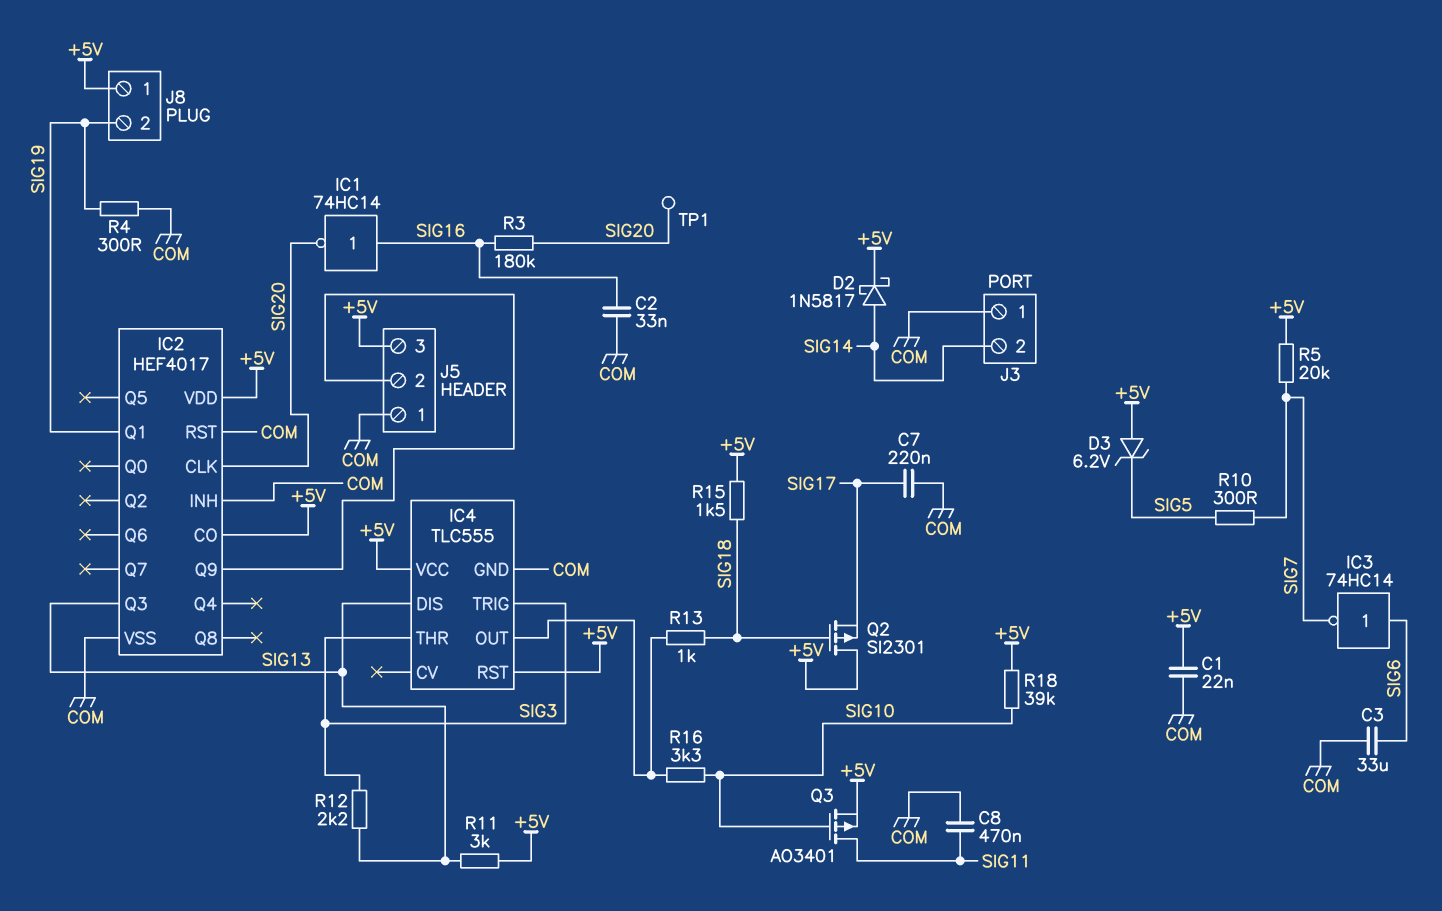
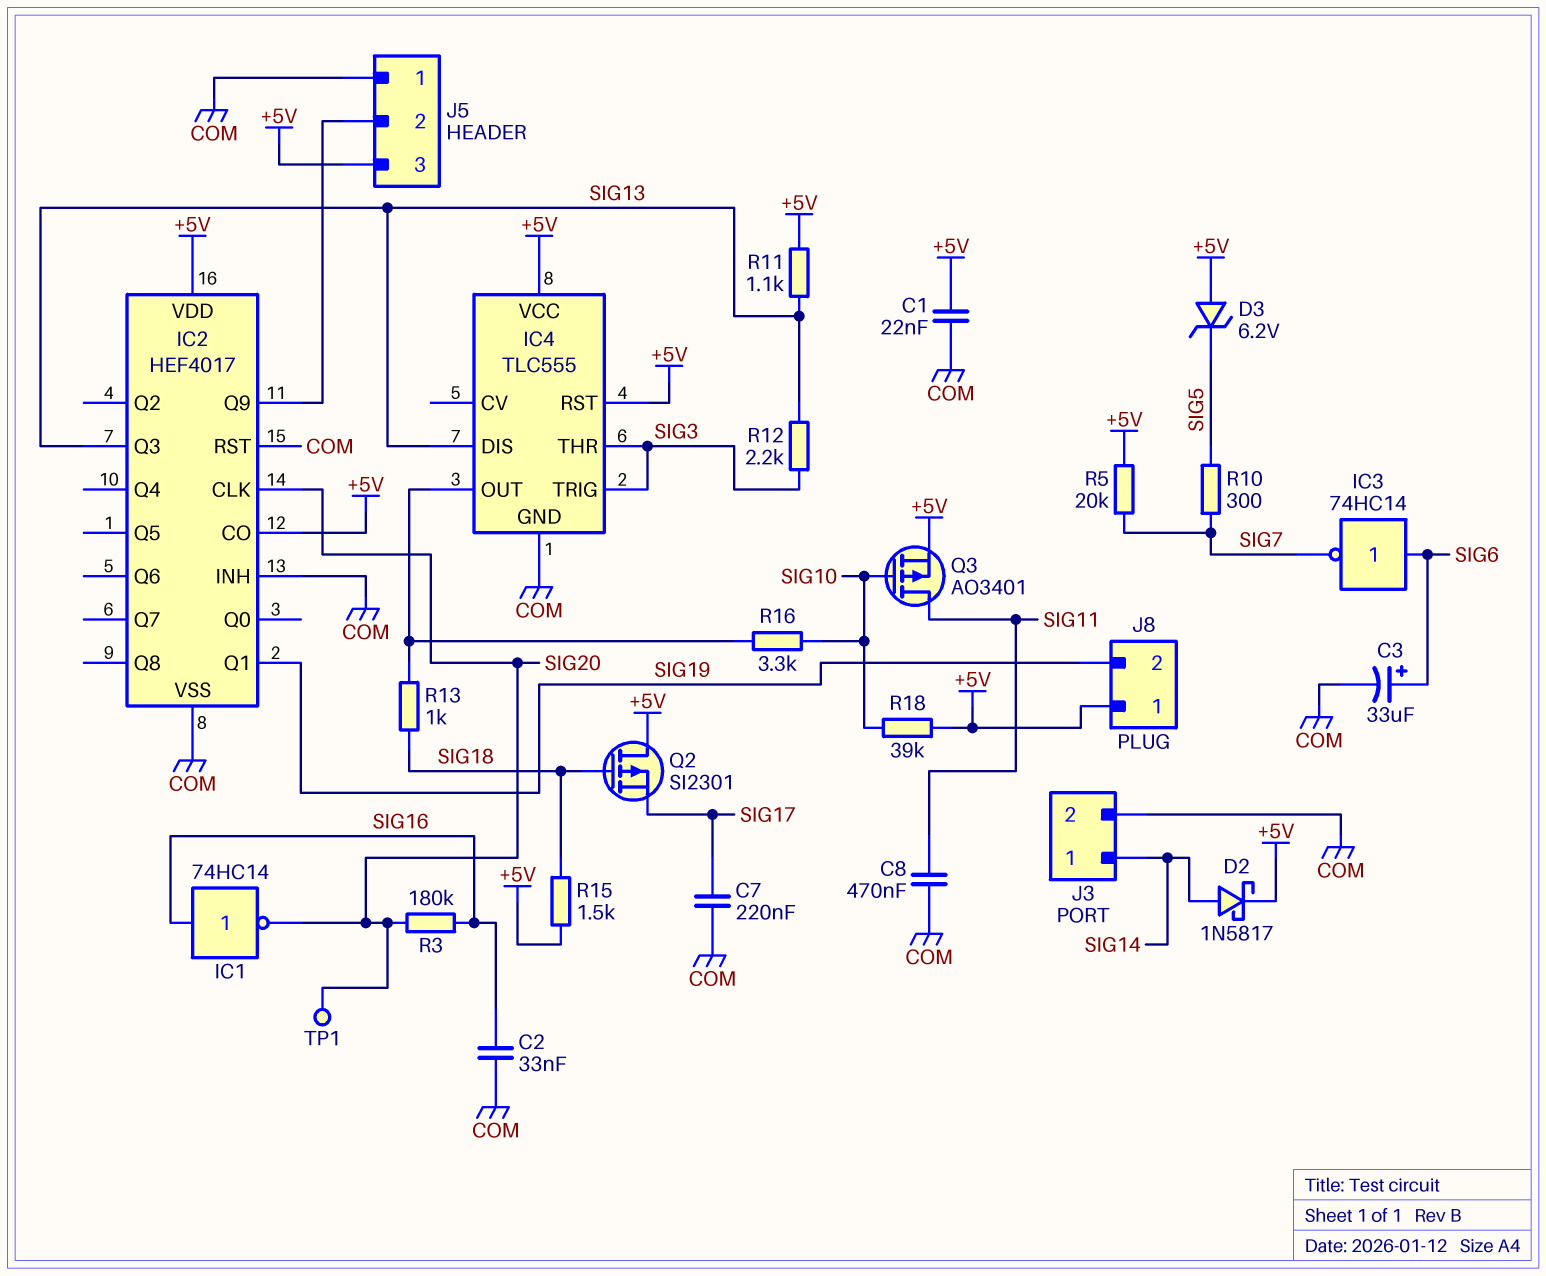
C3: 33uF (COM, SIG6) -> 33uF (plus SIG6, minus COM)
J3 pin 1: COM -> SIG14
J3 pin 2: SIG14 -> COM
R4: 300 (COM, SIG19) -> none
R11: 3k (+5V, SIG13) -> 1.1k (+5V, SIG13)

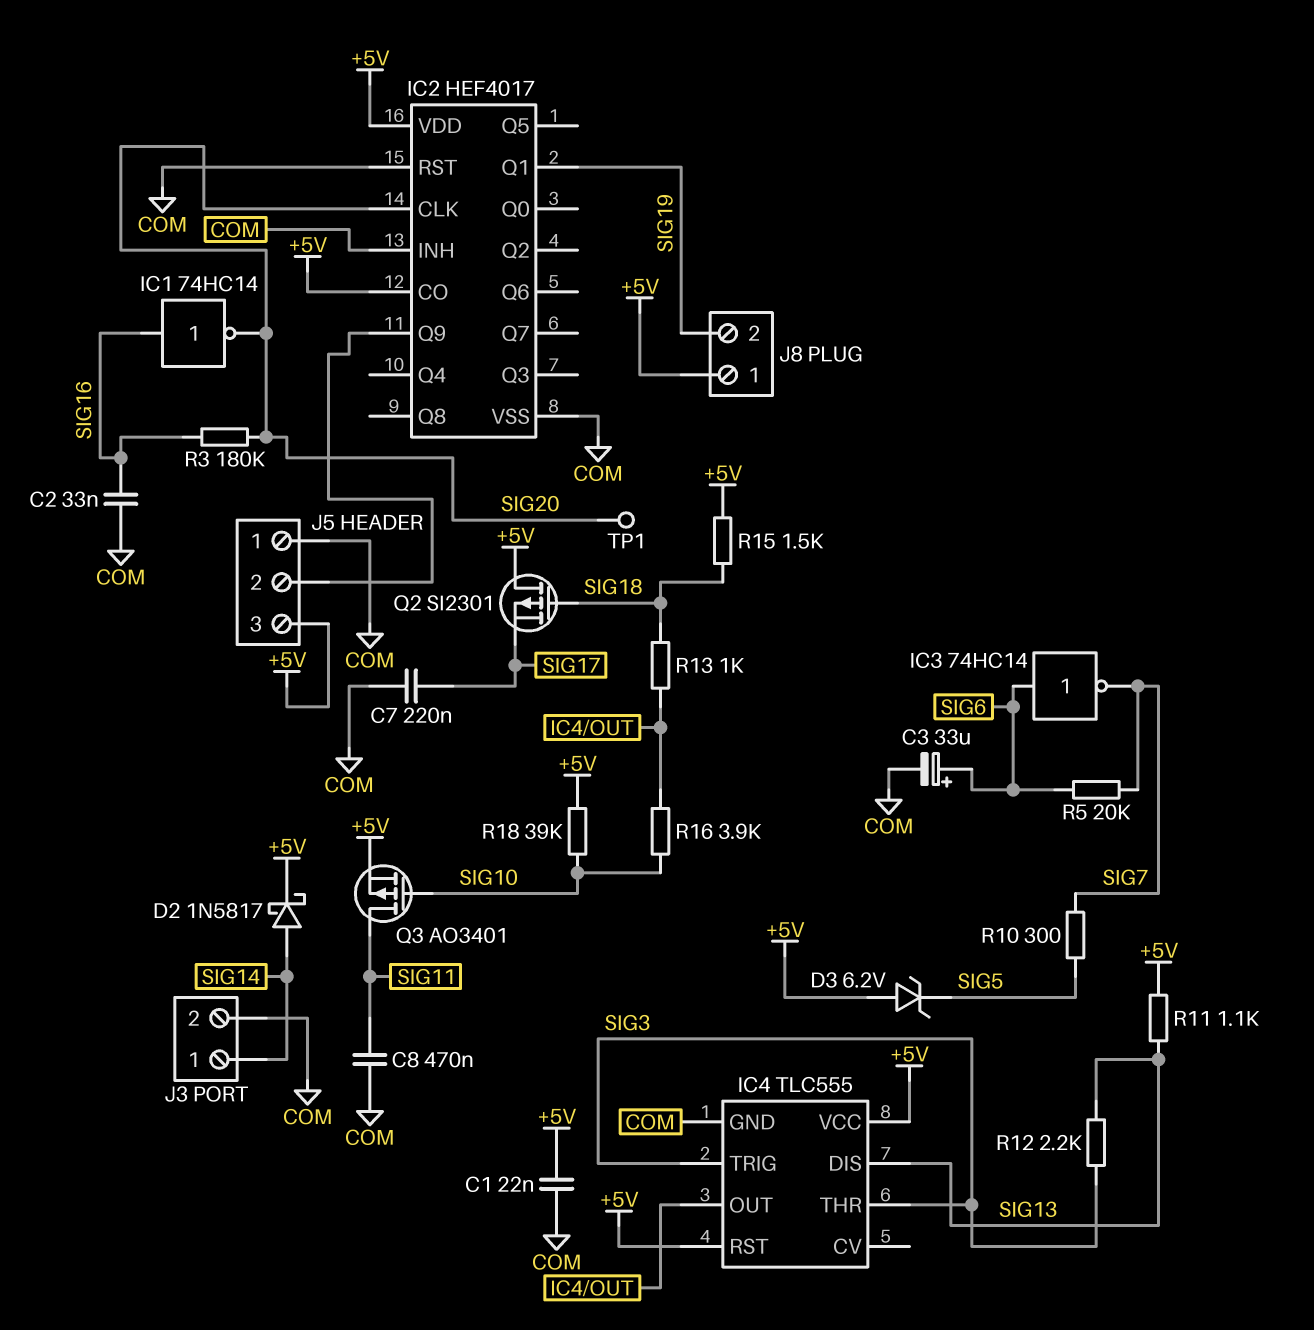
IC2 pin Q3: SIG13 -> none
R5: 20k (+5V, SIG7) -> 20k (SIG6, SIG7)
R16: 3.3k (IC4/OUT, SIG10) -> 3.9k (IC4/OUT, SIG10)

